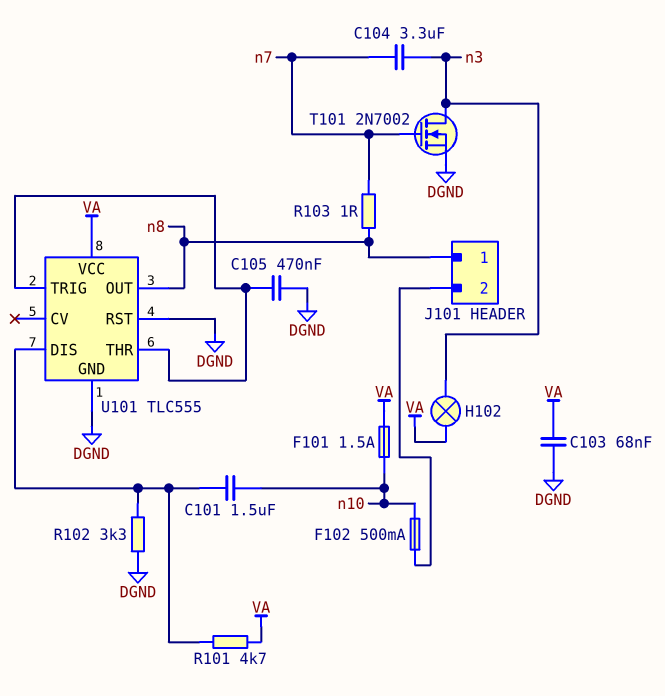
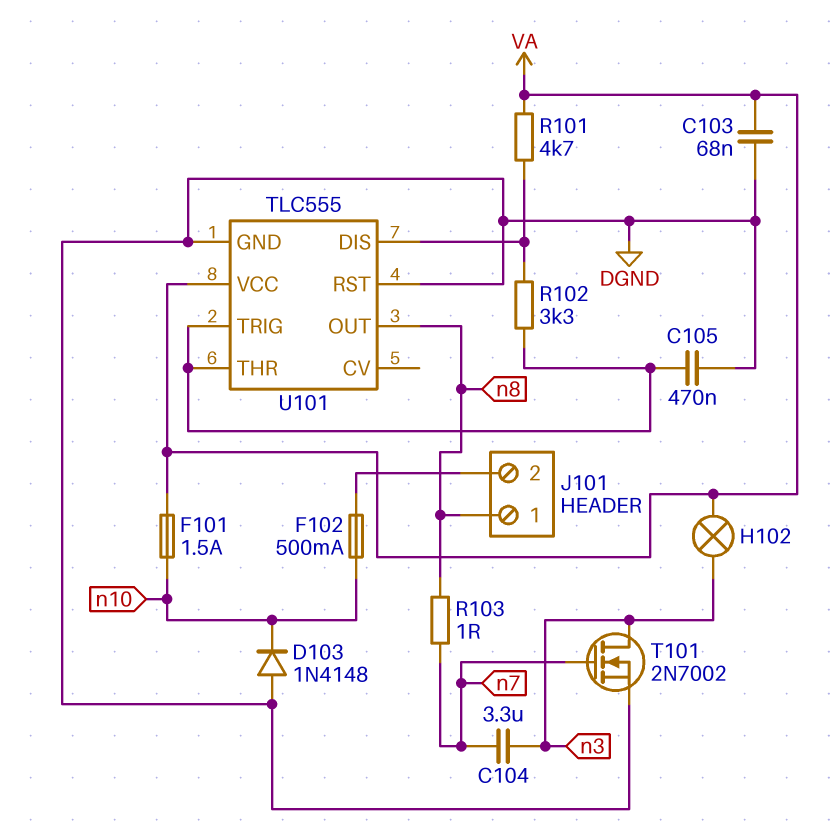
C101: 1.5uF (U101/DIS, n10) -> none
D103: none -> diode 1N4148 (A DGND, K n10)
R102: 3.3k (DGND, U101/DIS) -> 3.3k (U101/DIS, U101/THR)

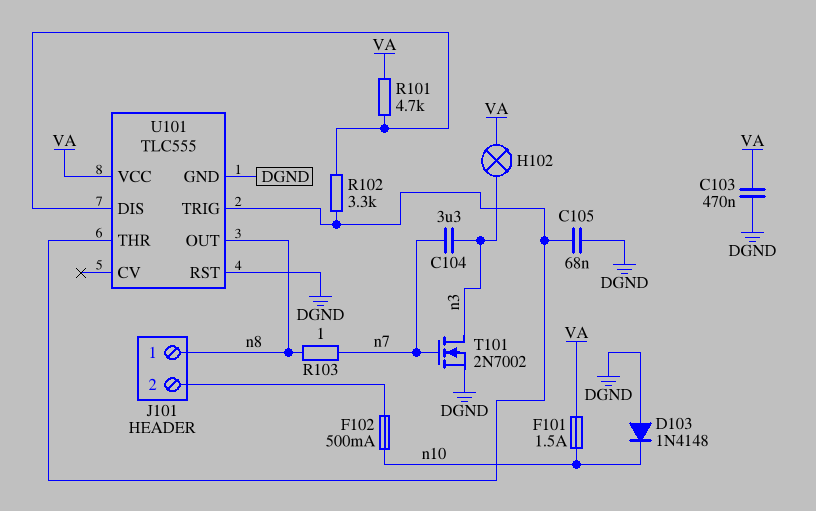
C103: 68nF (DGND, VA) -> 470nF (DGND, VA)
C105: 470nF (DGND, U101/THR) -> 68nF (DGND, U101/THR)

